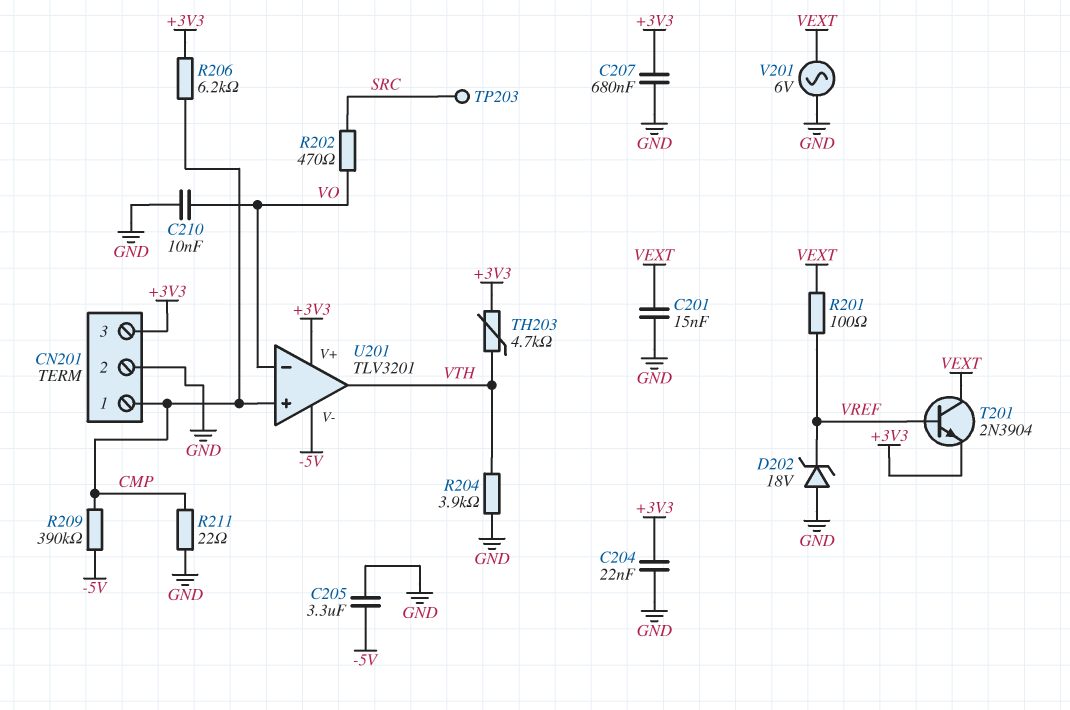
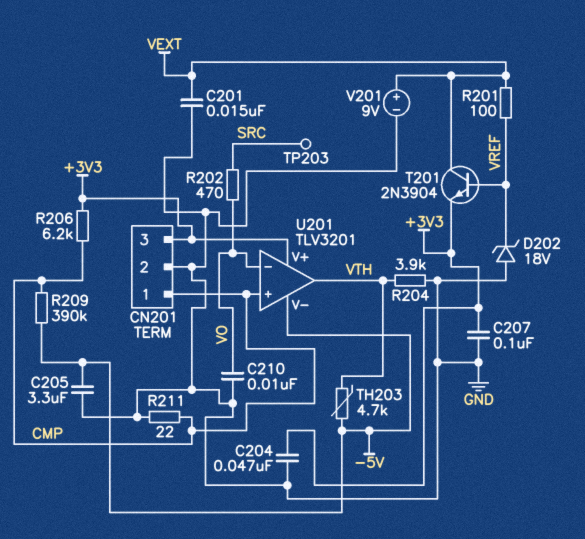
C204: 22nF (+3V3, GND) -> 47nF (+3V3, GND)
C207: 680nF (+3V3, GND) -> 100nF (+3V3, GND)
TH203: 4.7k (+3V3, VTH) -> 4.7k (-5V, VTH)
V201: AC 6V (GND, VEXT) -> 9V (plus VEXT, minus GND)

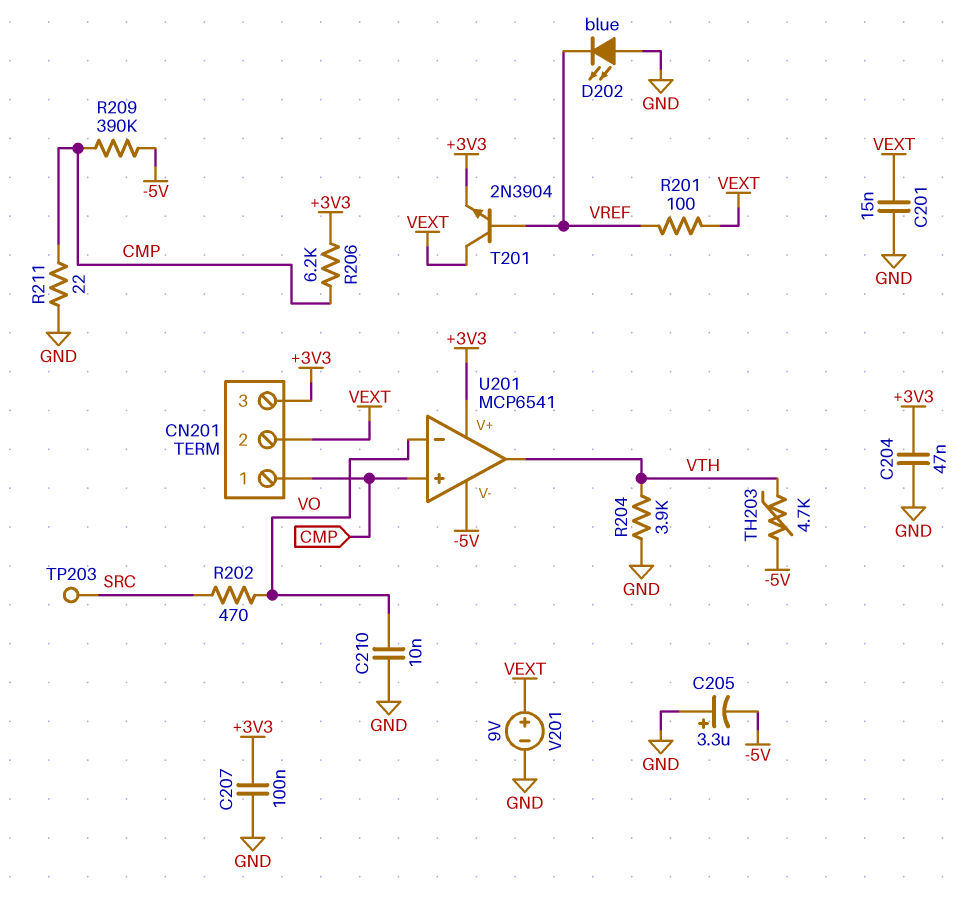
C205: 3.3uF (-5V, GND) -> 3.3uF (plus GND, minus -5V)
CN201 pin 2: GND -> VEXT
D202: zener 18V (A GND, K VREF) -> LED blue (A GND, K VREF)
U201: TLV3201 -> MCP6541

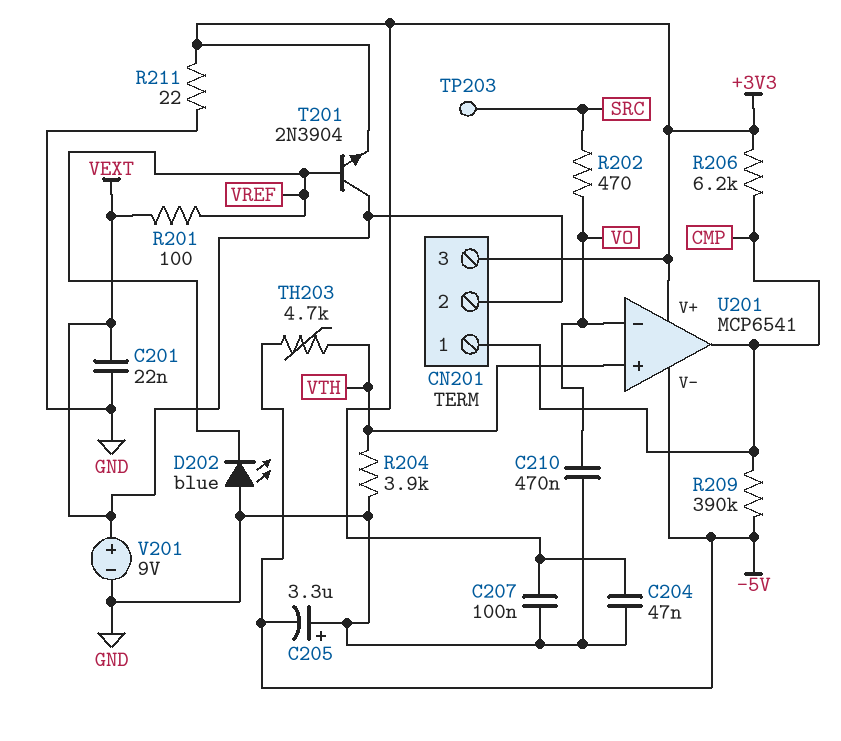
C201: 15nF (GND, VEXT) -> 22nF (GND, VEXT)
C210: 10nF (GND, VO) -> 470nF (GND, VO)
R211: 22 (CMP, GND) -> 22 (+3V3, GND)
U201 pin in+: CMP -> VTH
U201 pin out: VTH -> CMP

